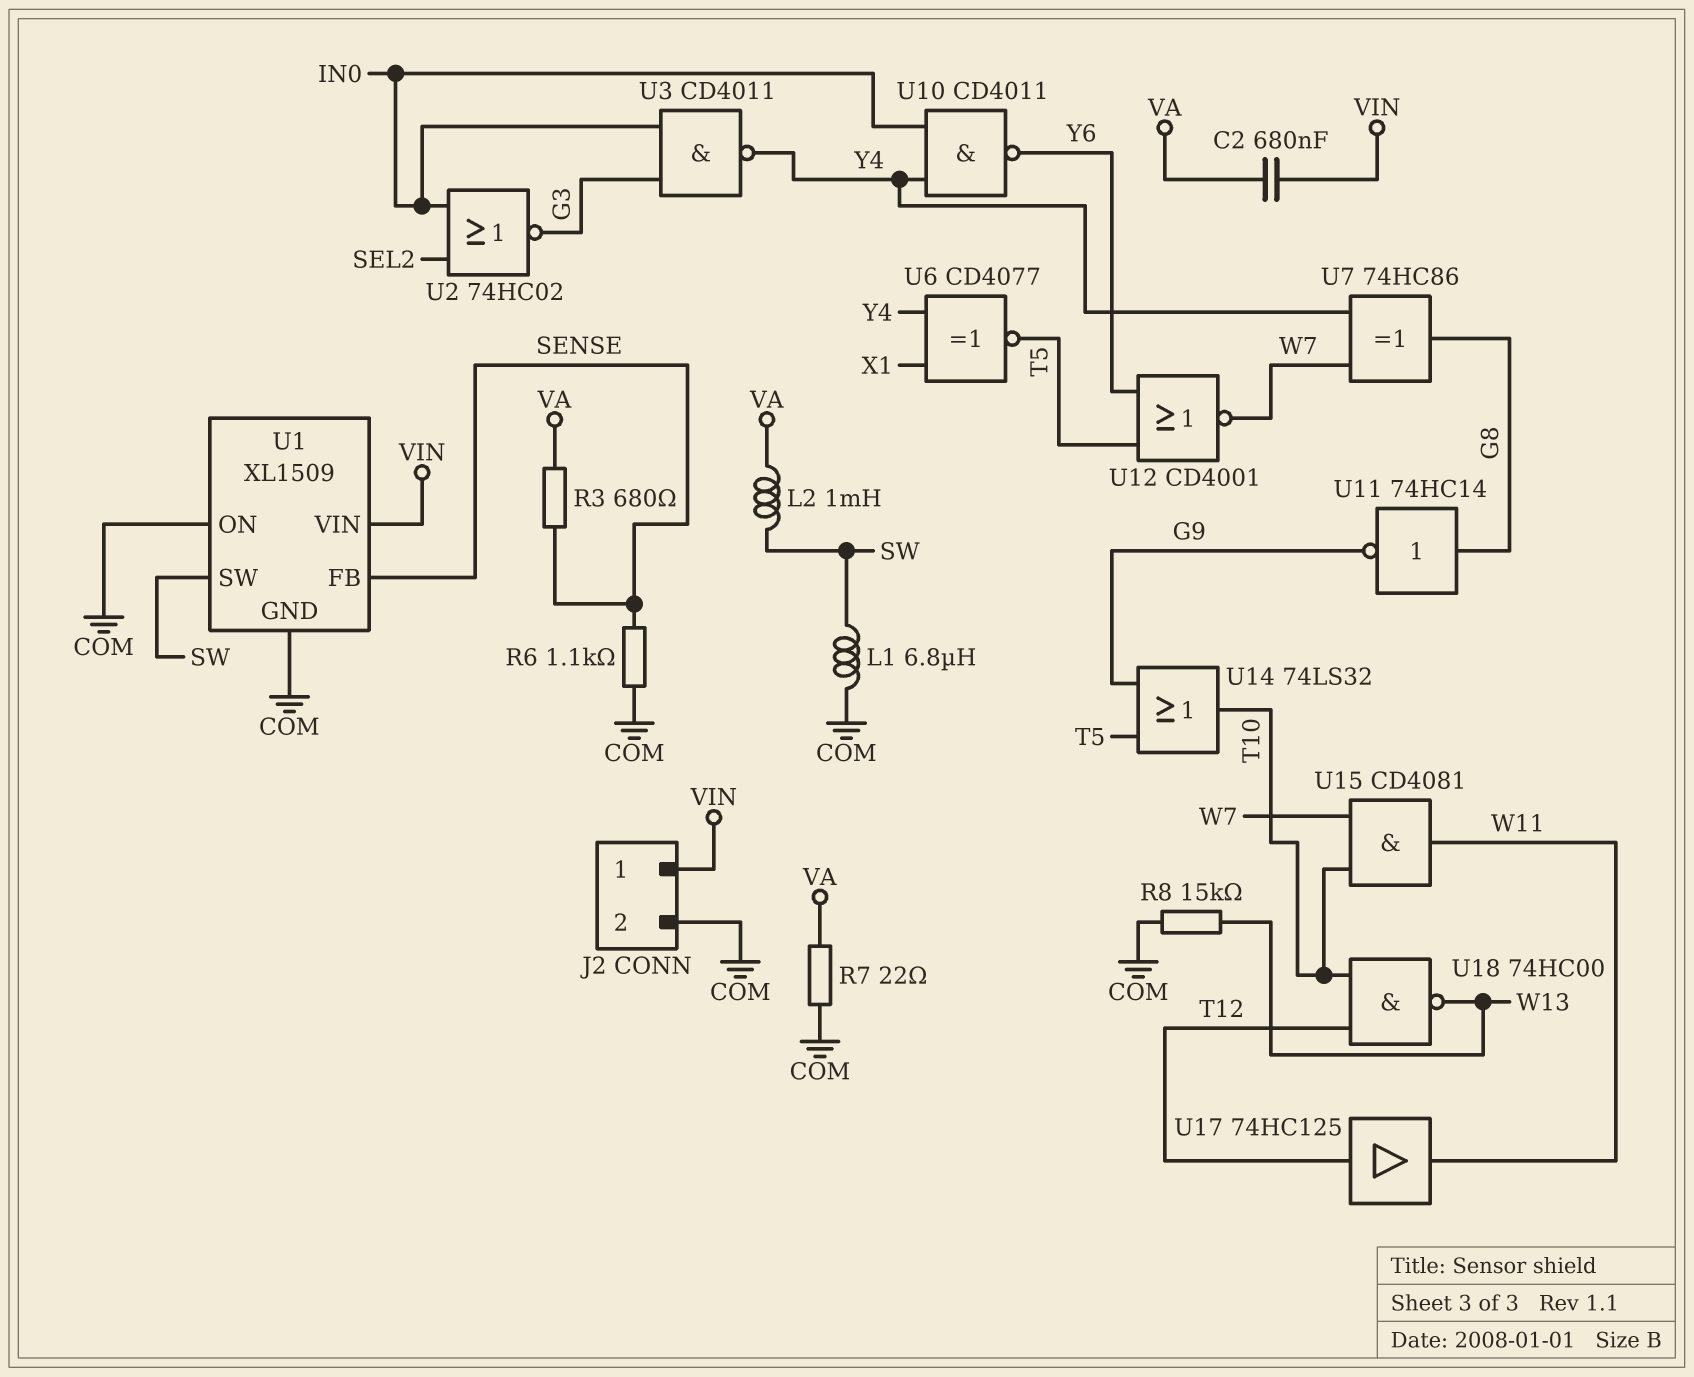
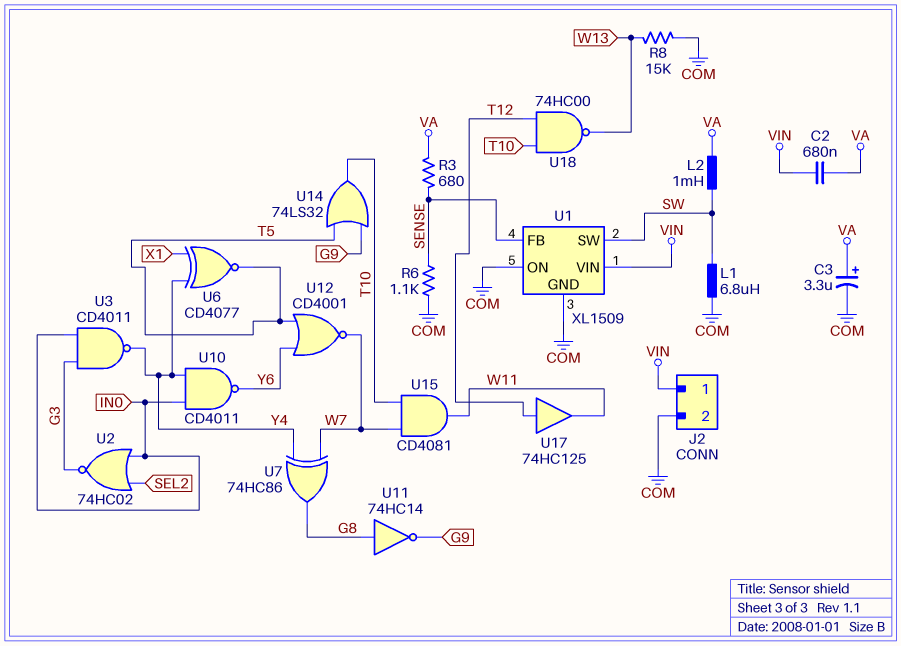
C3: none -> 3.3uF (plus VA, minus COM)
R7: 22 (COM, VA) -> none

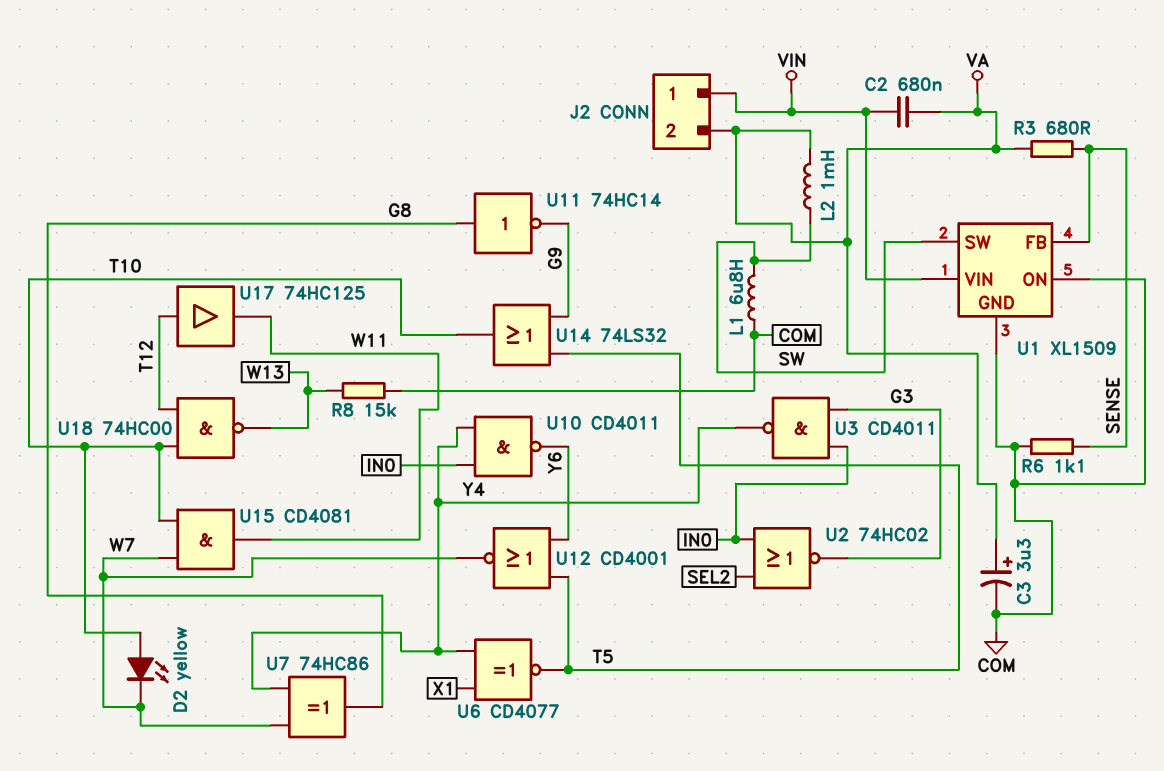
D2: none -> LED yellow (A T10, K W7)
J2 pin 2: COM -> VA

